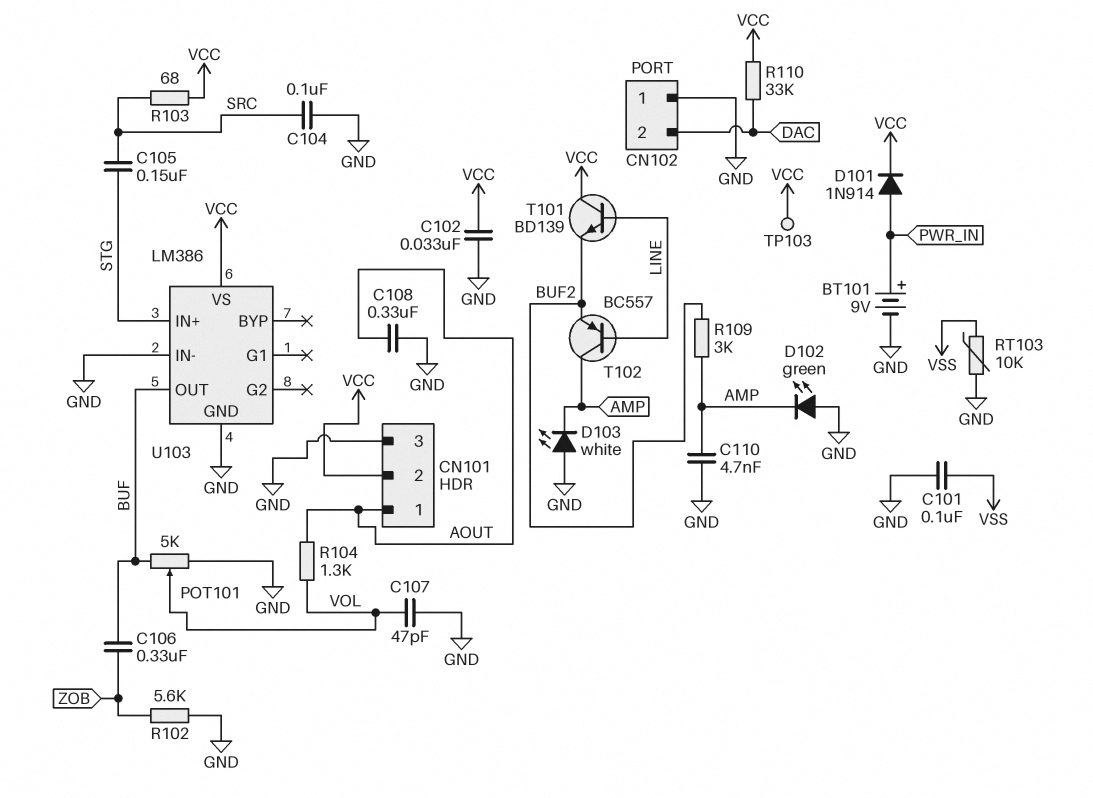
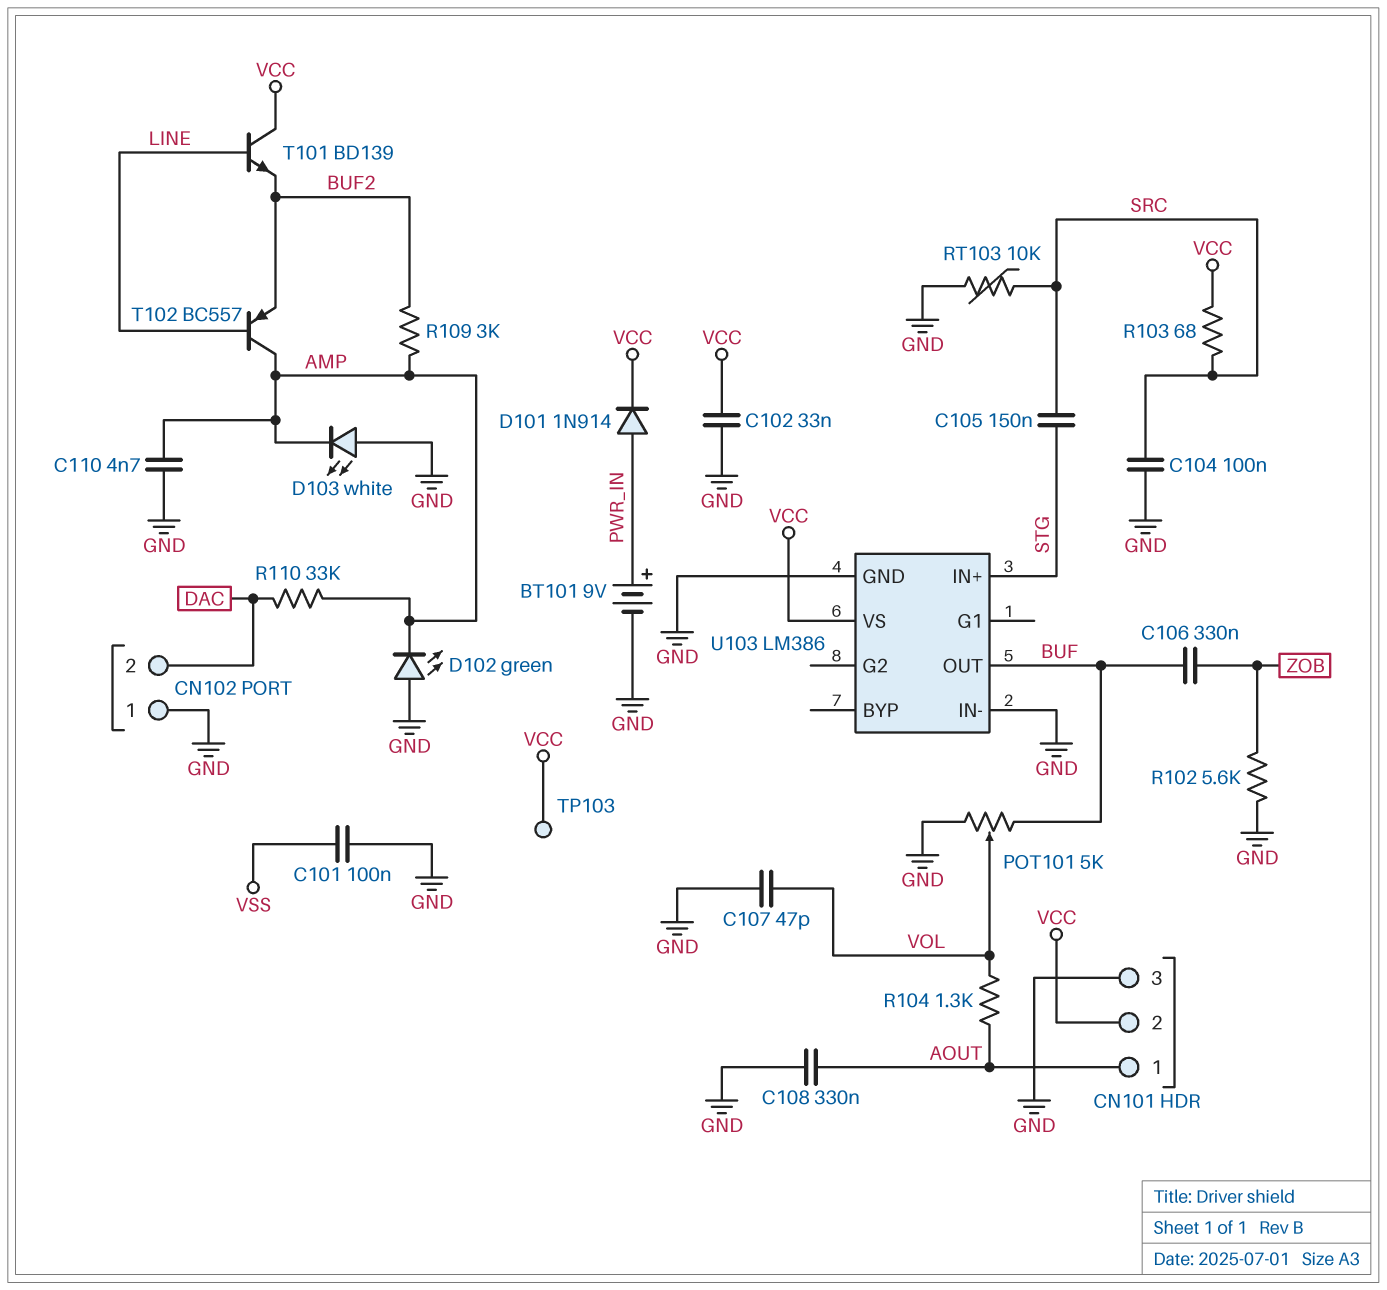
R110: 33k (DAC, VCC) -> 33k (AMP, DAC)
RT103: 10k (GND, VSS) -> 10k (GND, SRC)

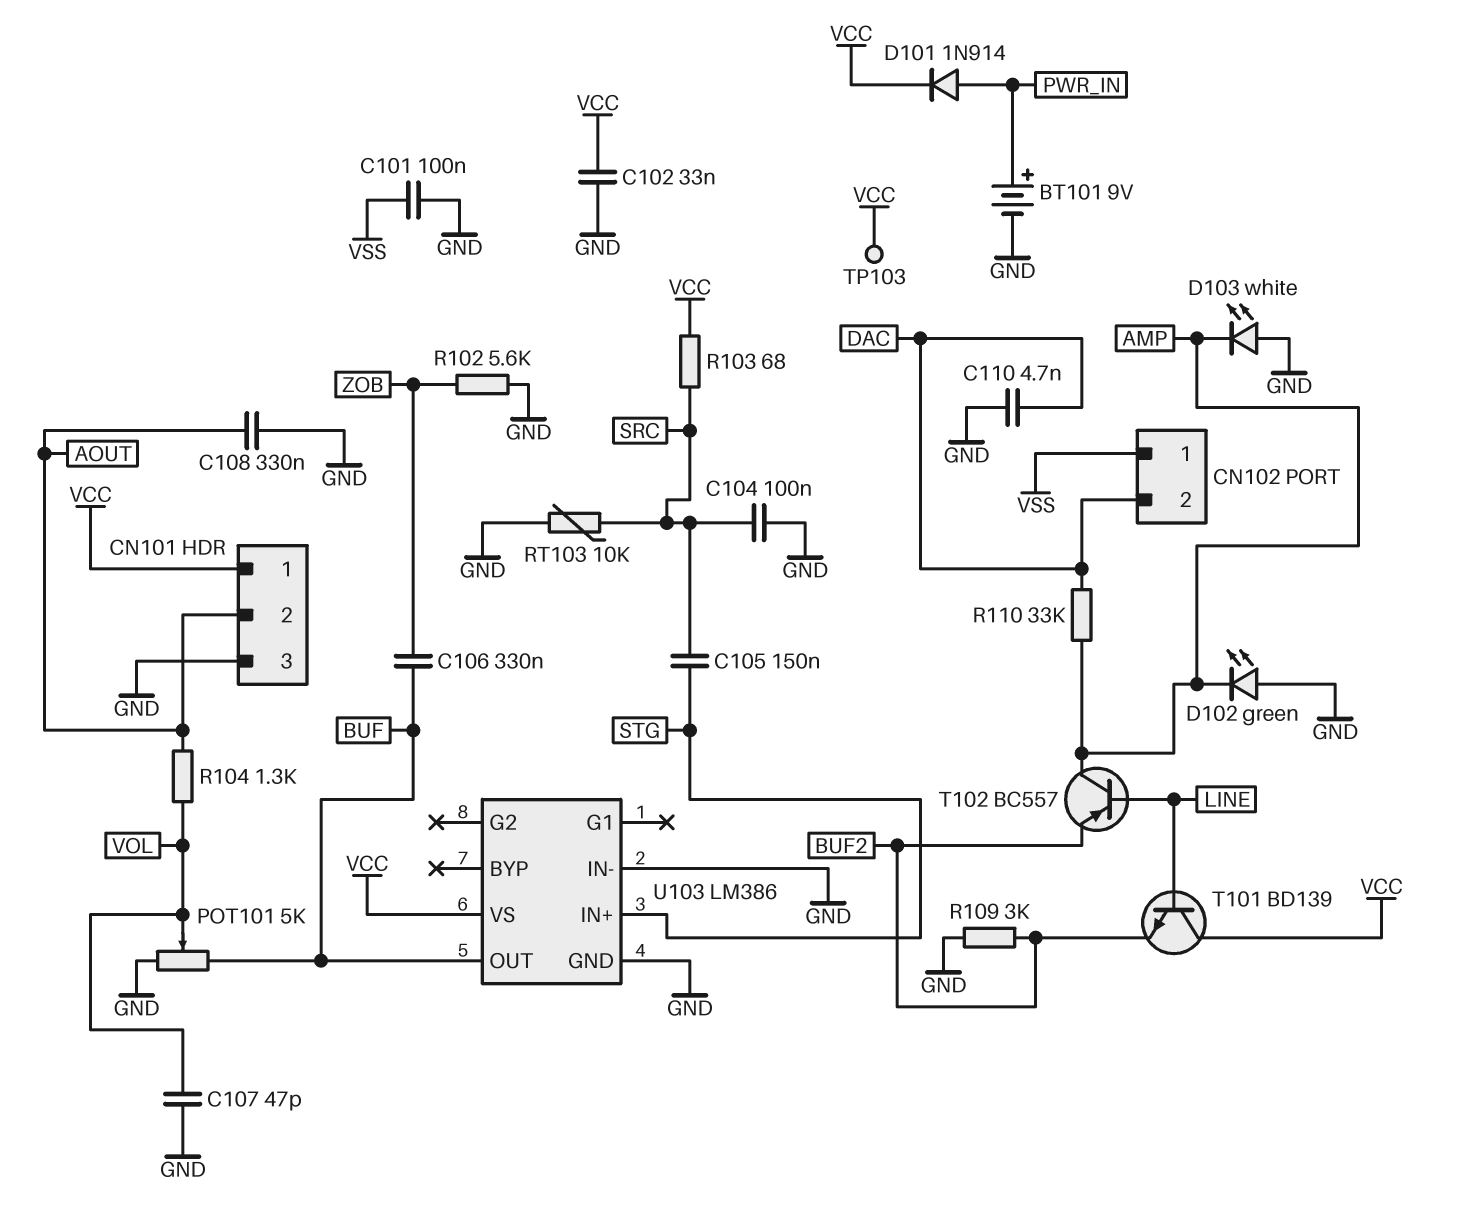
C110: 4.7nF (AMP, GND) -> 4.7nF (DAC, GND)
CN101 pin 1: AOUT -> VCC
CN101 pin 2: VCC -> AOUT
CN102 pin 1: GND -> VSS
R109: 3k (AMP, BUF2) -> 3k (BUF2, GND)

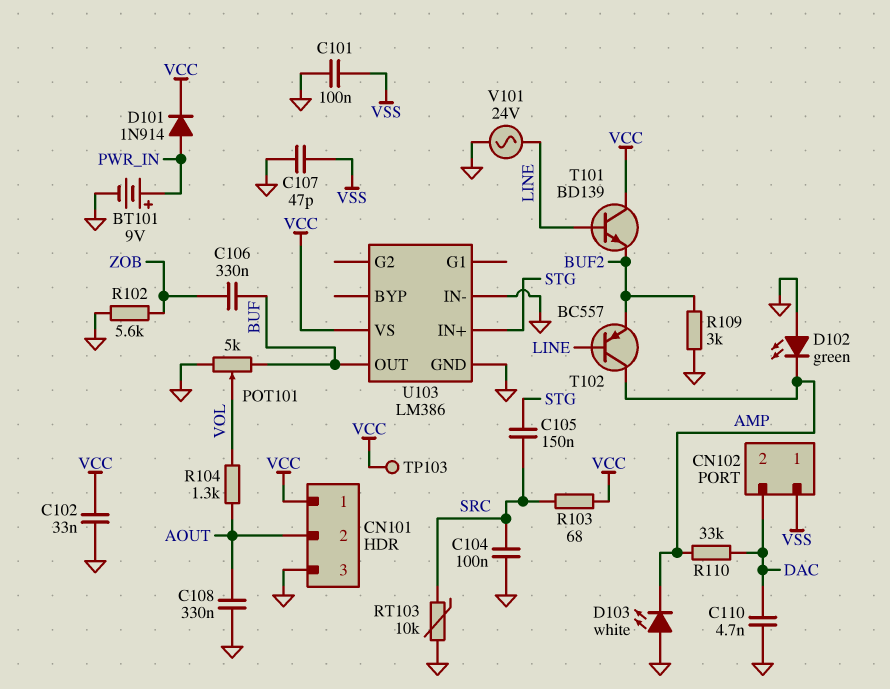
C107: 47pF (GND, VOL) -> 47pF (GND, VSS)
V101: none -> AC 24V (GND, LINE)

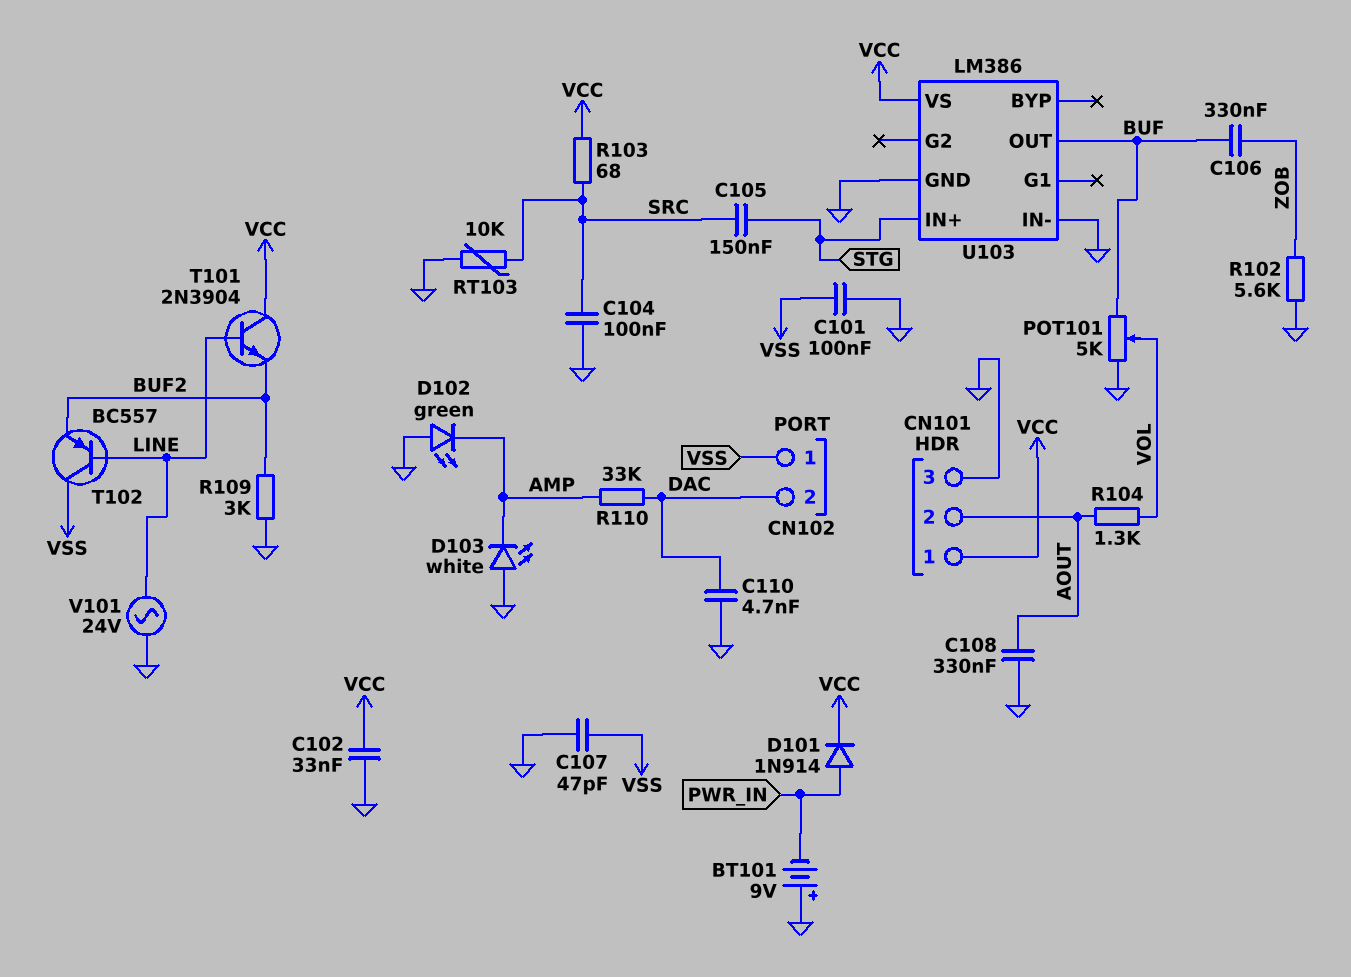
BT101: 9V (plus PWR_IN, minus GND) -> 9V (plus GND, minus PWR_IN)
T101: NPN BD139 (B LINE, C VCC, E BUF2) -> NPN 2N3904 (B LINE, C VCC, E BUF2)
T102: PNP BC557 (B LINE, C AMP, E BUF2) -> PNP BC557 (B LINE, C VSS, E BUF2)
TP103: test point (VCC) -> none

